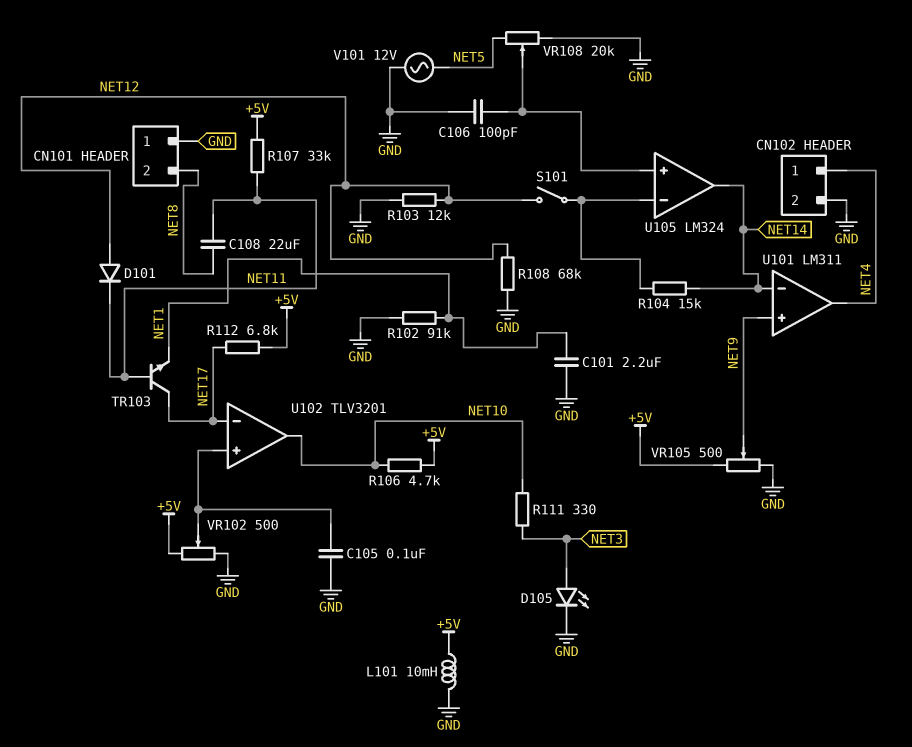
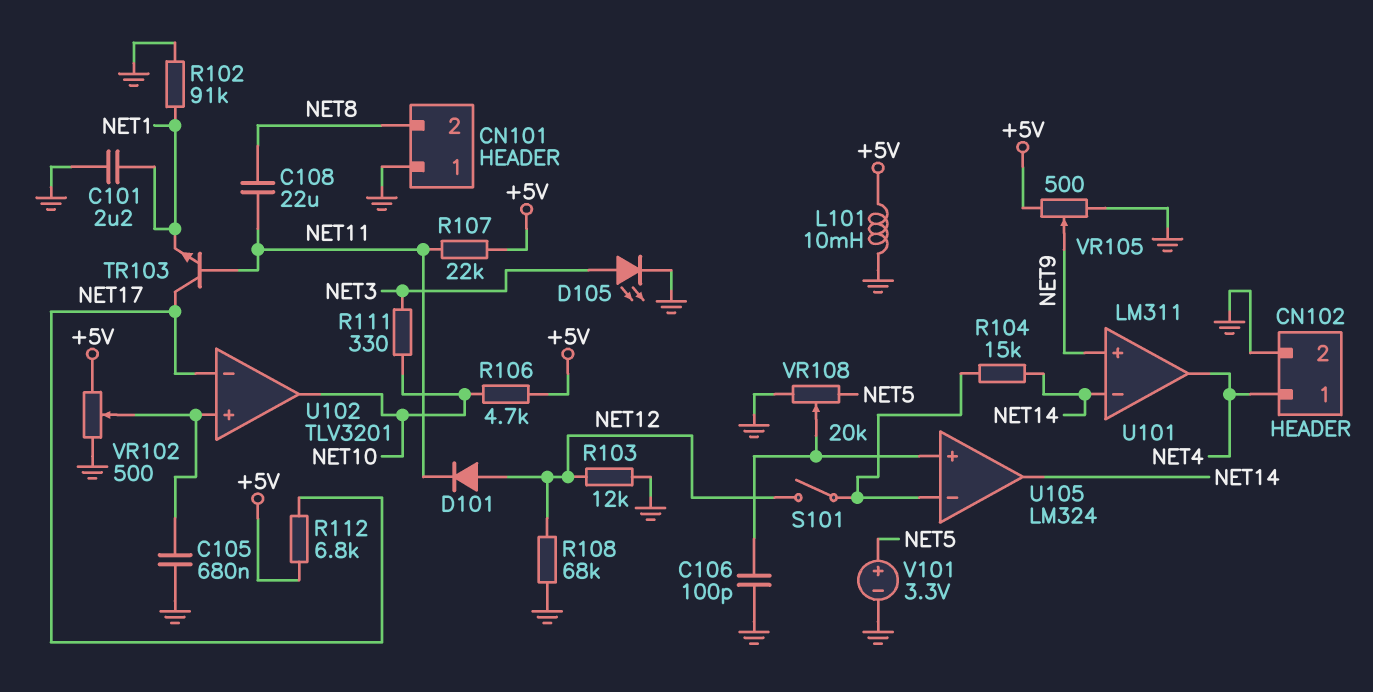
C105: 100nF (GND, U102/in+) -> 680nF (GND, U102/in+)
R107: 33k (+5V, NET11) -> 22k (+5V, NET11)
V101: AC 12V (GND, NET5) -> 3.3V (plus NET5, minus GND)

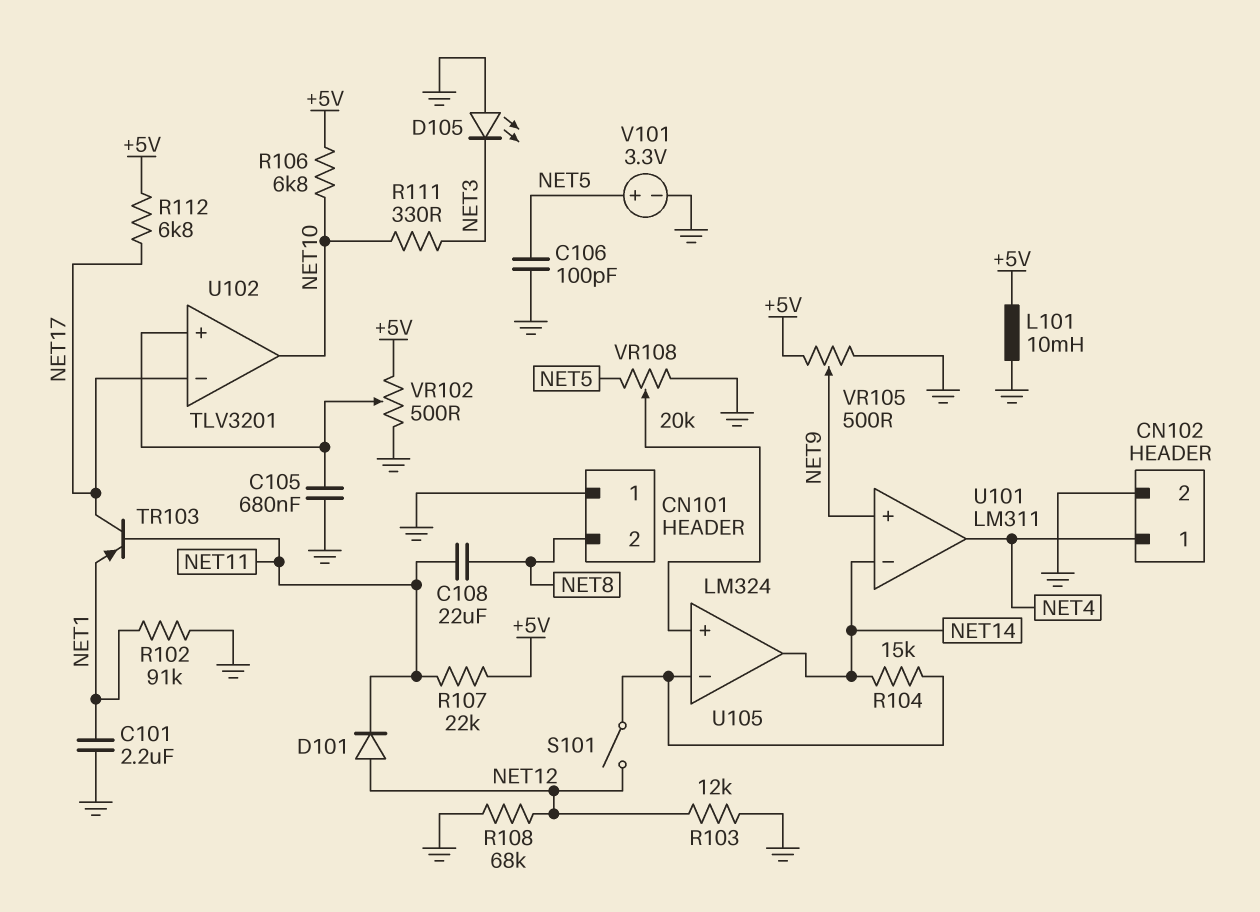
C106: 100pF (GND, U105/in+) -> 100pF (GND, NET5)
D105: LED (A NET3, K GND) -> LED (A GND, K NET3)
R106: 4.7k (+5V, NET10) -> 6.8k (+5V, NET10)
TR103: NPN (B NET11, C NET17, E NET1) -> PNP (B NET11, C NET17, E NET1)

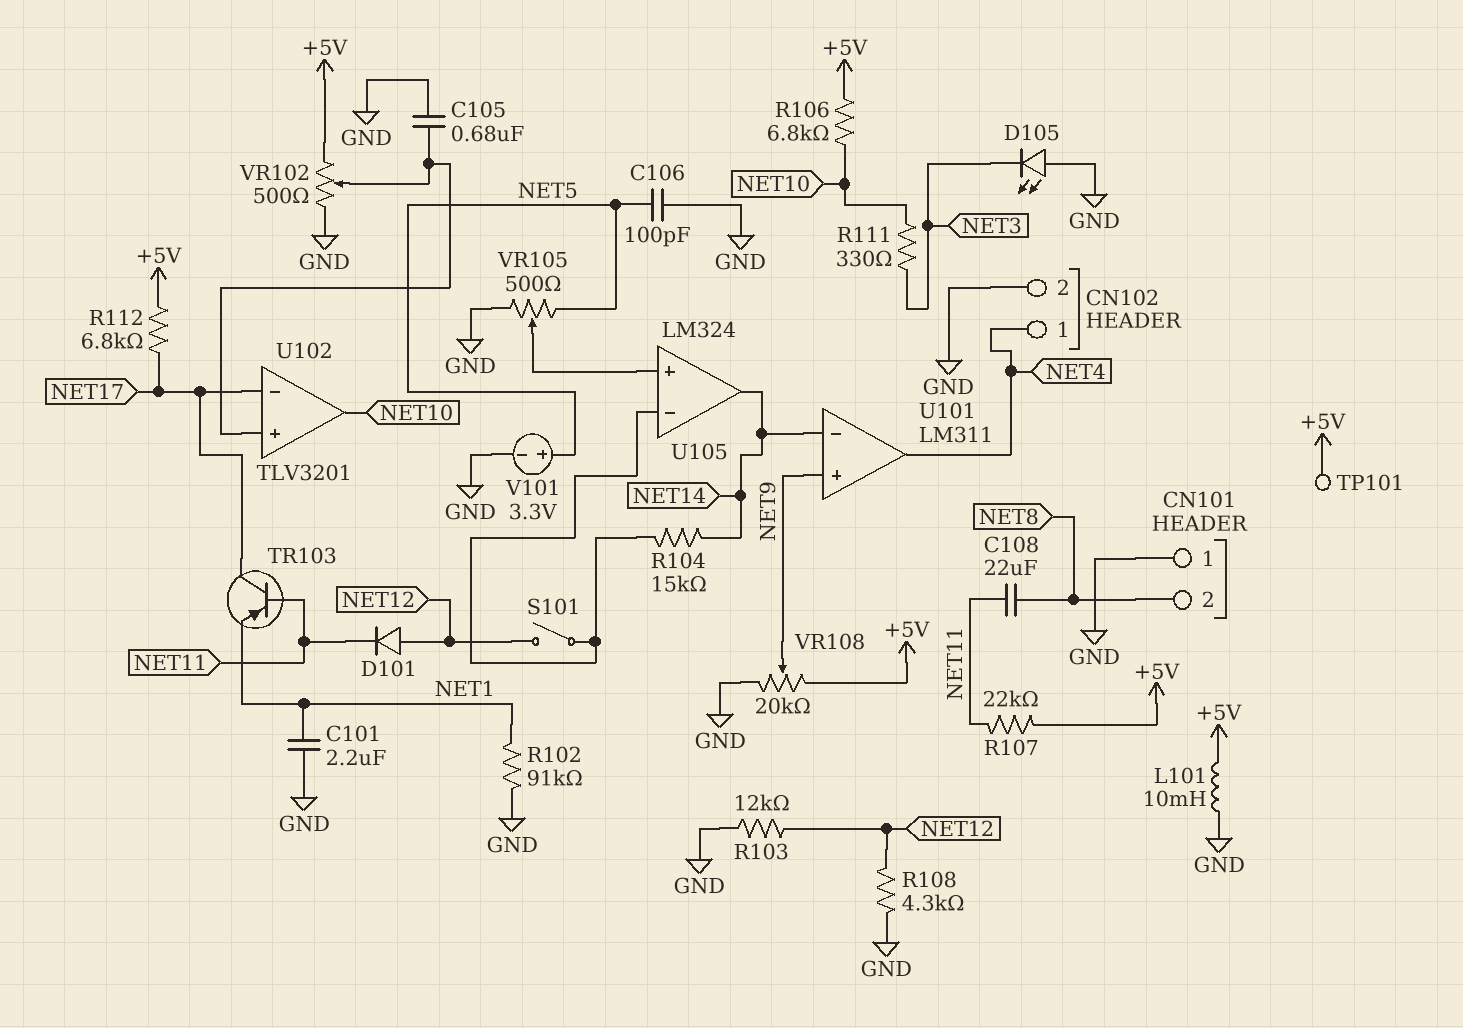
R108: 68k (GND, NET12) -> 4.3k (GND, NET12)
TP101: none -> test point (+5V)
VR105: 500 (+5V, GND, wiper NET9) -> 500 (GND, NET5, wiper U105/in+)
VR108: 20k (GND, NET5, wiper U105/in+) -> 20k (+5V, GND, wiper NET9)

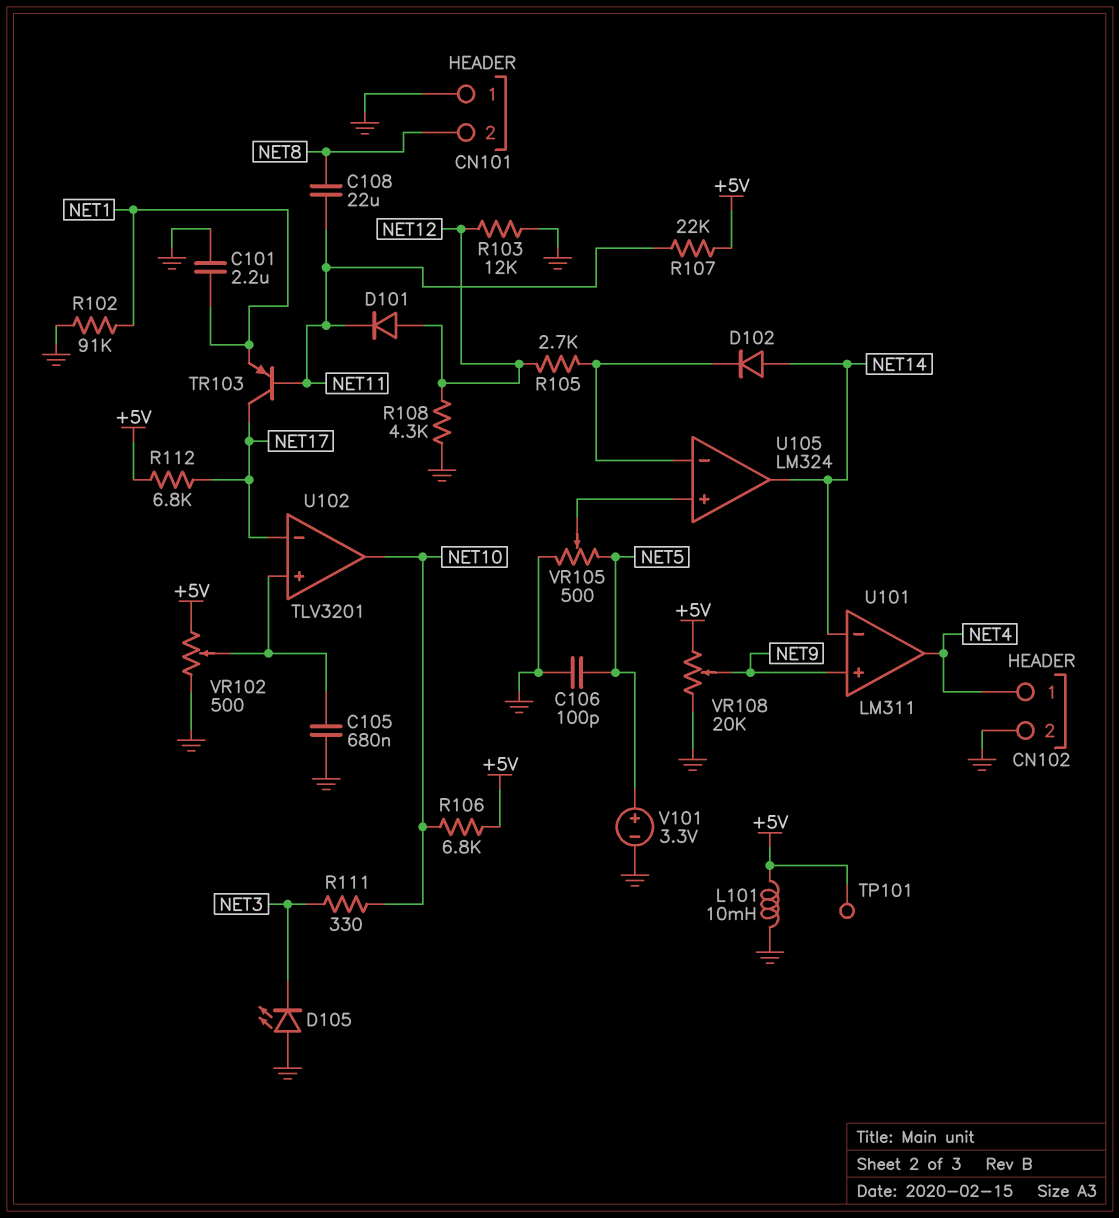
D102: none -> diode (A NET14, K U105/in-)
R104: 15k (NET14, U105/in-) -> none
R105: none -> 2.7k (NET12, U105/in-)
S101: switch (NET12, U105/in-) -> none

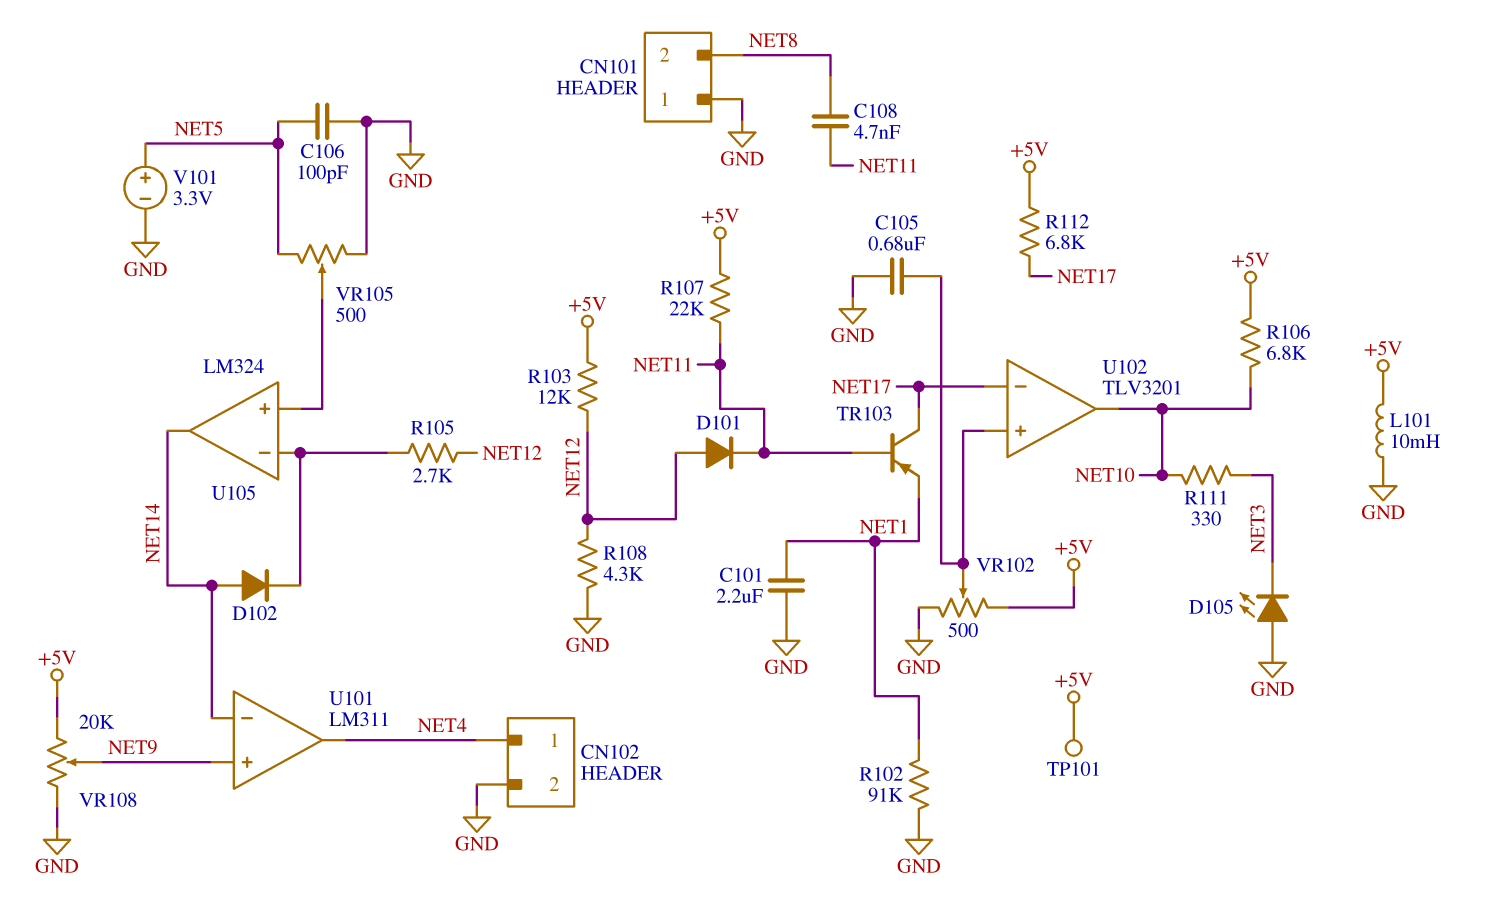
C108: 22uF (NET8, NET11) -> 4.7nF (NET8, NET11)
R103: 12k (GND, NET12) -> 12k (+5V, NET12)

